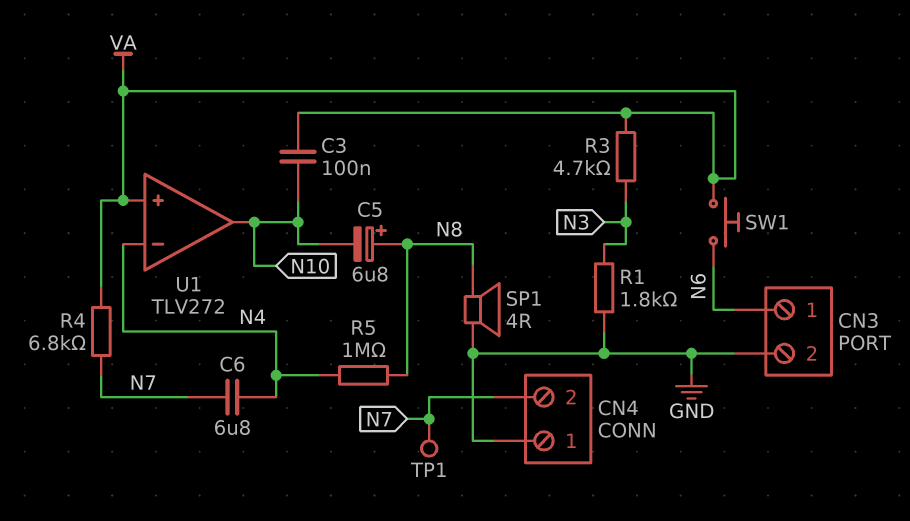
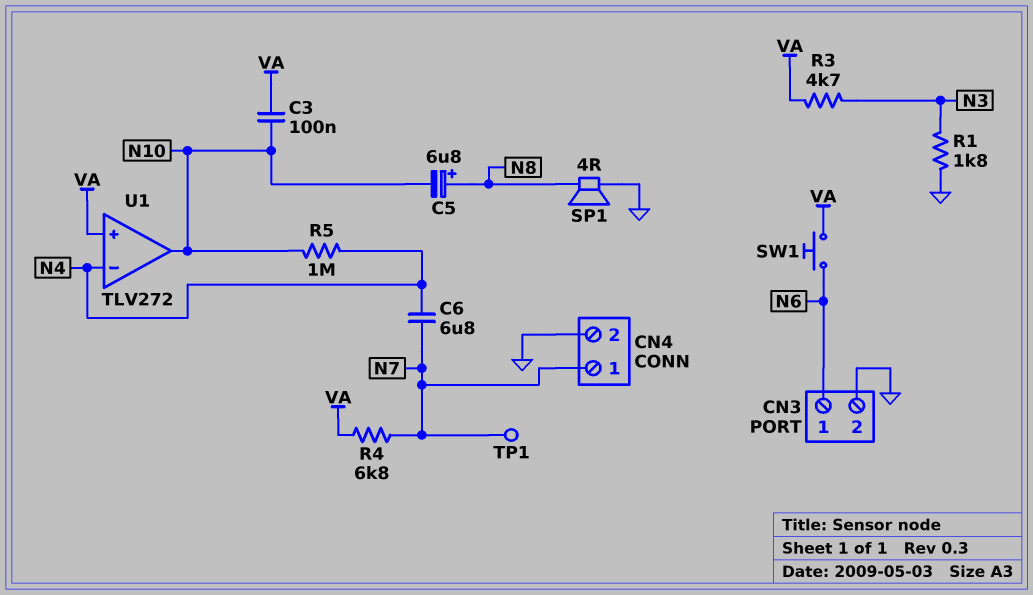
CN4 pin 1: GND -> N7
CN4 pin 2: N7 -> GND
R5: 1M (N4, N8) -> 1M (N4, N10)

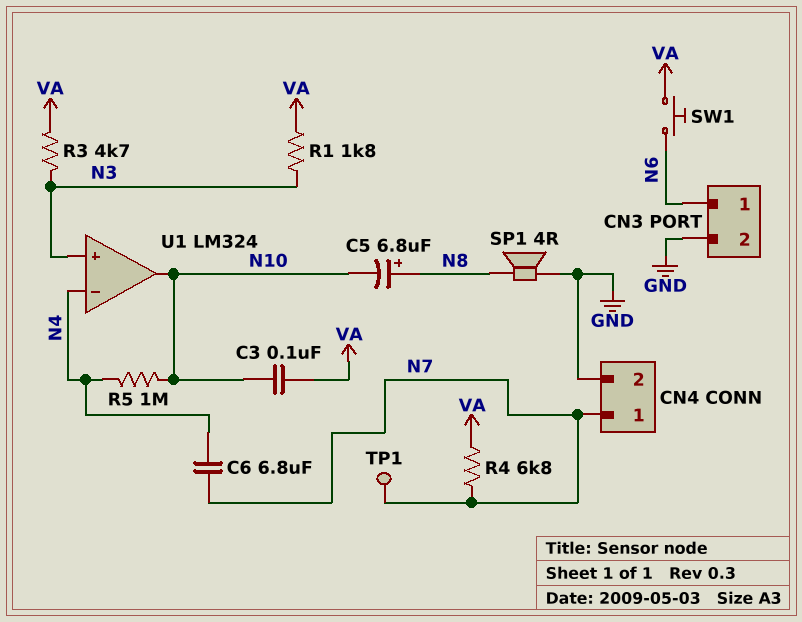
R1: 1.8k (GND, N3) -> 1.8k (N3, VA)
U1: TLV272 -> LM324
U1 pin in+: VA -> N3

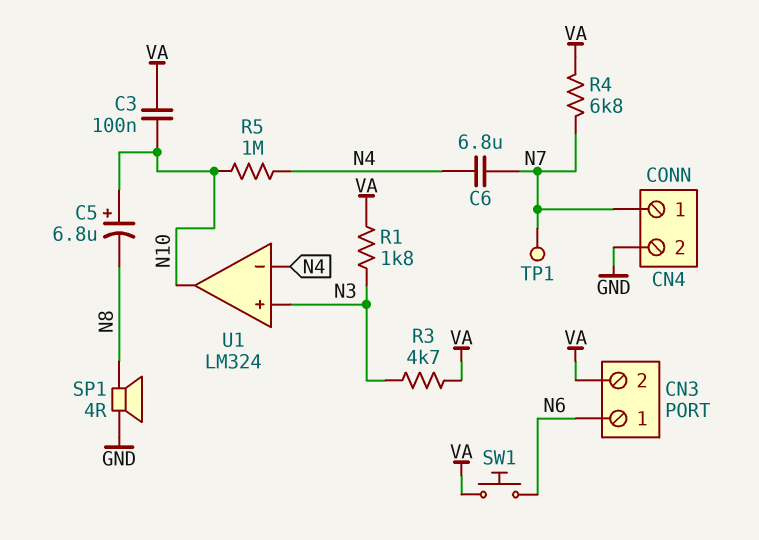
C5: 6.8uF (plus N8, minus N10) -> 6.8uF (plus N10, minus N8)
CN3 pin 2: GND -> VA

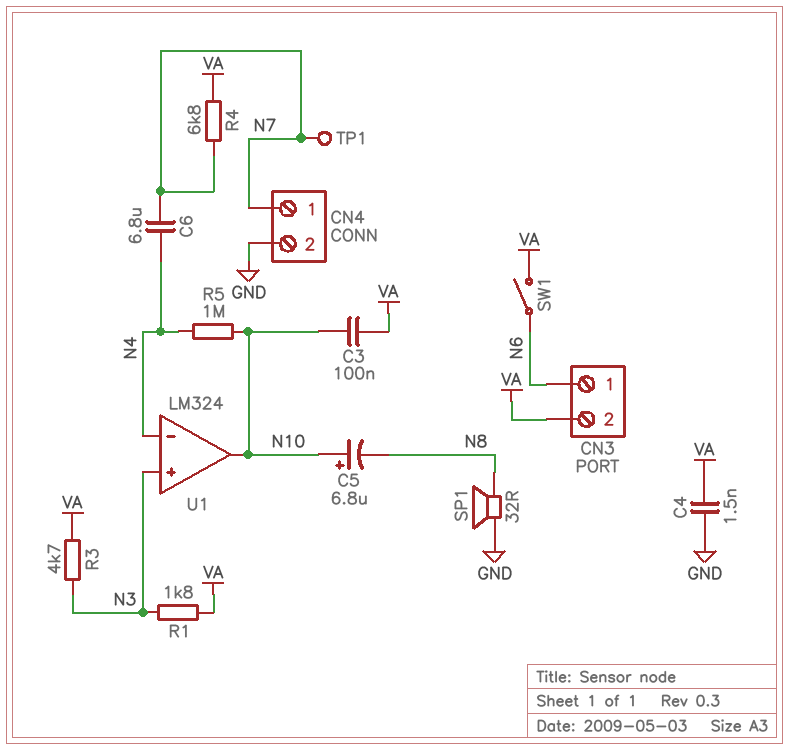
C4: none -> 1.5nF (GND, VA)
SP1: speaker 4R (GND, N8) -> speaker 32R (GND, N8)
SW1: button (N6, VA) -> switch (N6, VA)

